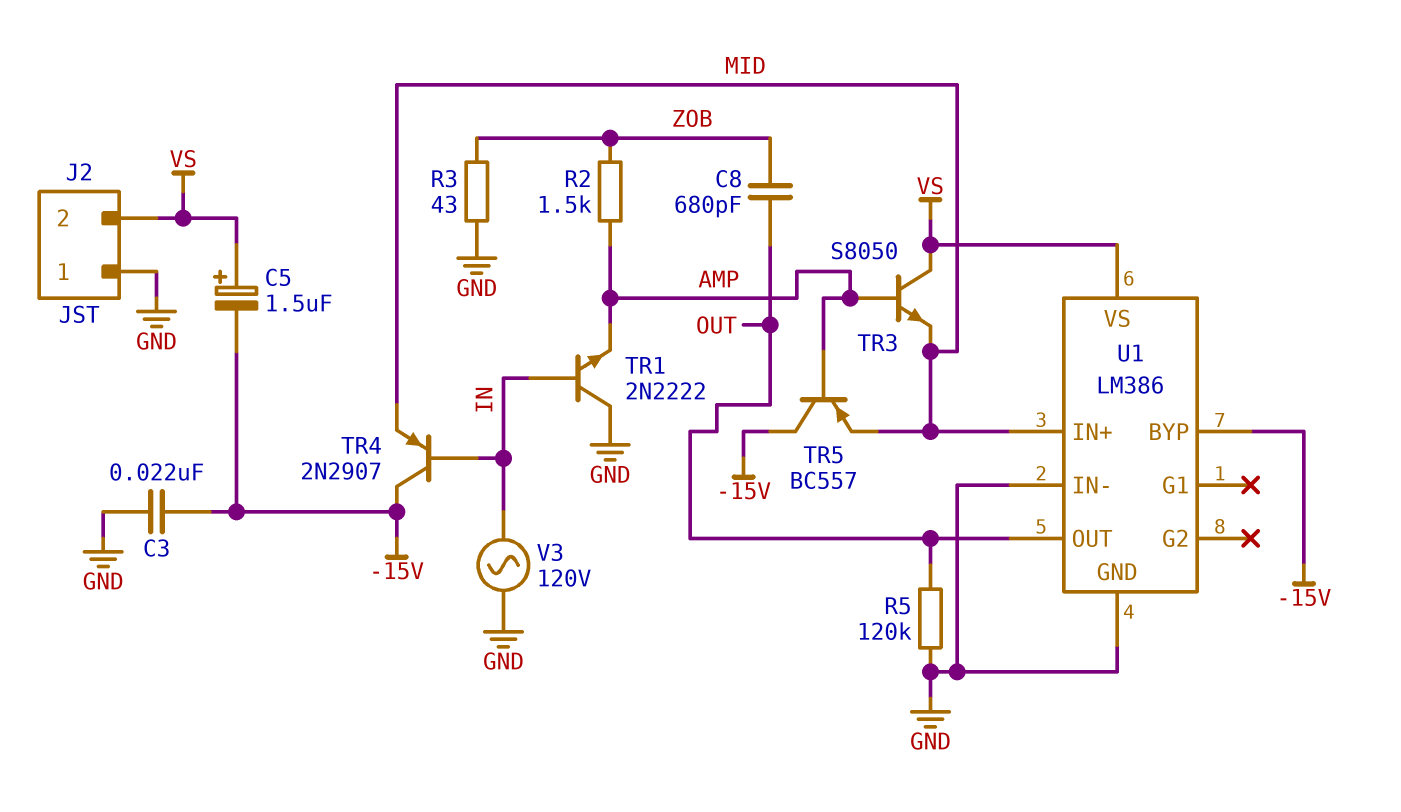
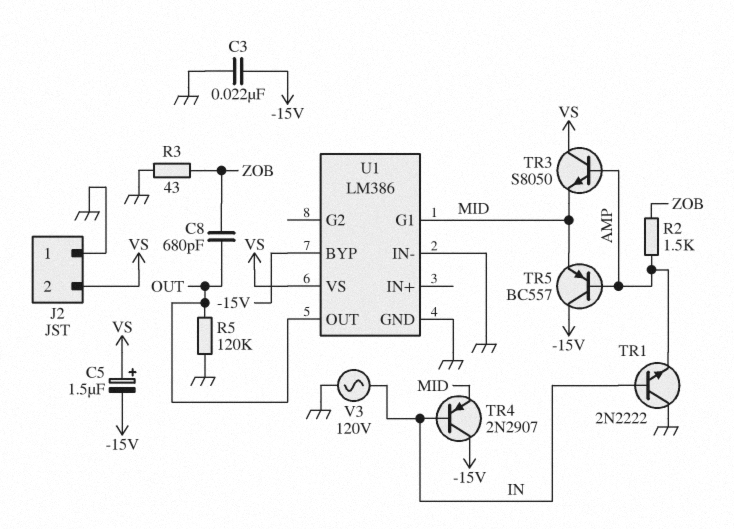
U1 pin G1: none -> MID
U1 pin IN+: MID -> none

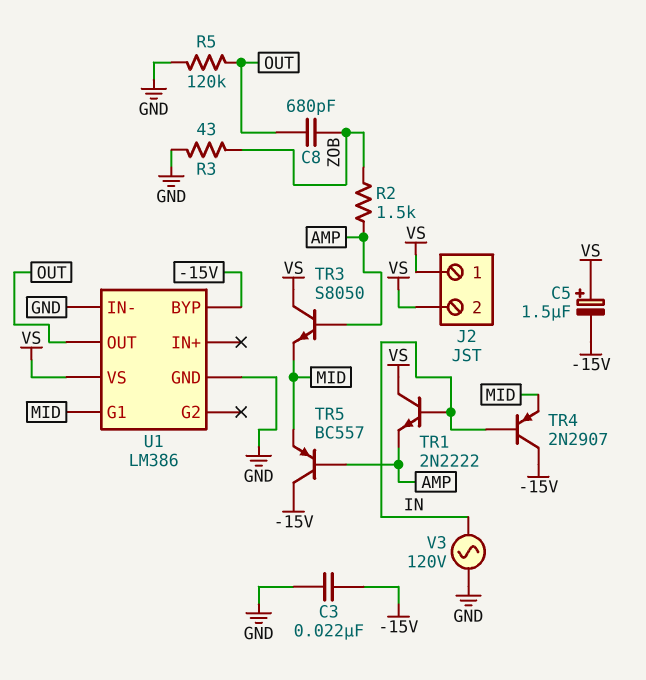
J2 pin 1: GND -> VS
TR1: NPN 2N2222 (B IN, C GND, E AMP) -> NPN 2N2222 (B IN, C VS, E AMP)

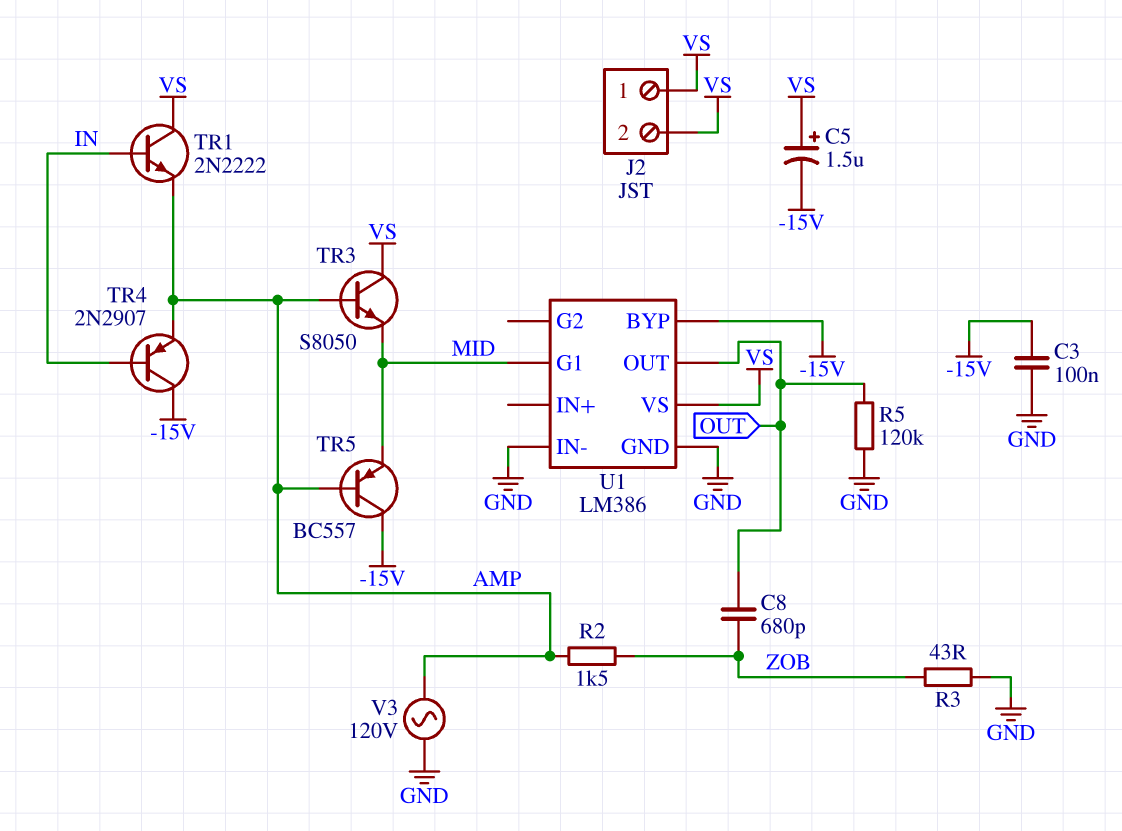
C3: 22nF (-15V, GND) -> 100nF (-15V, GND)
TR4: PNP 2N2907 (B IN, C -15V, E MID) -> PNP 2N2907 (B IN, C -15V, E AMP)
V3: AC 120V (GND, IN) -> AC 120V (AMP, GND)

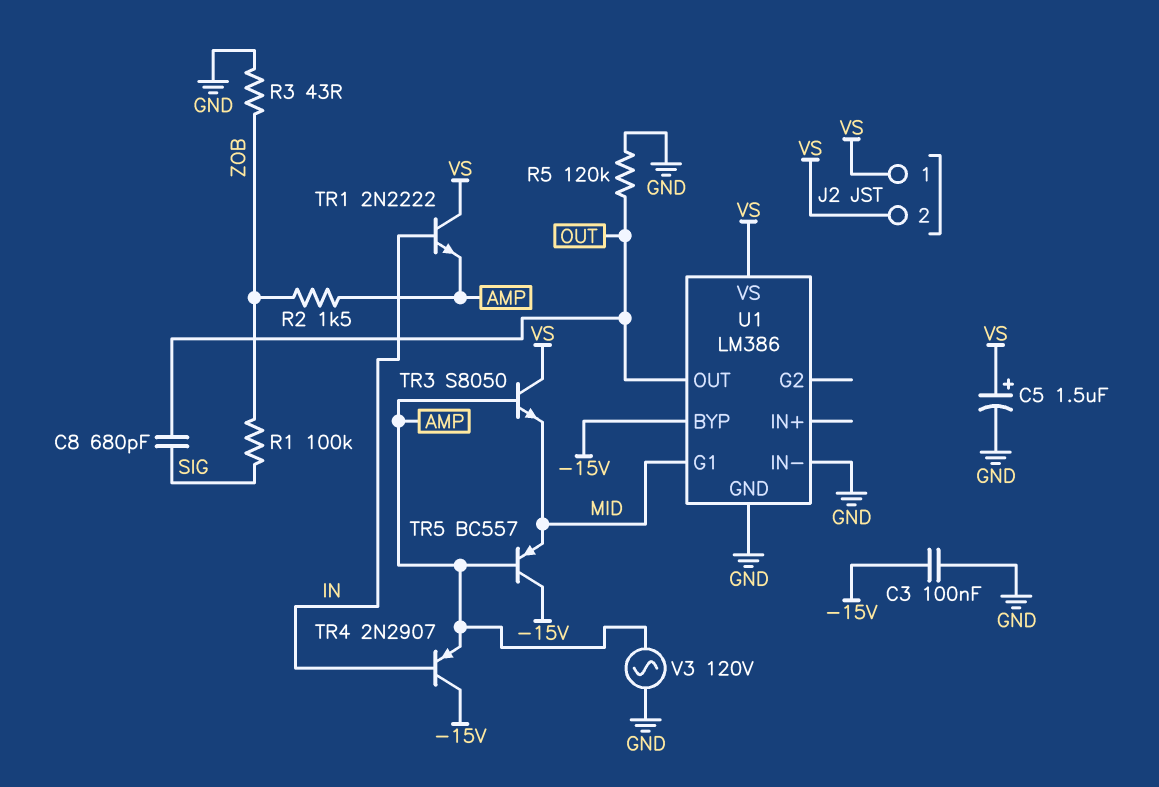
C5: 1.5uF (plus VS, minus -15V) -> 1.5uF (plus VS, minus GND)
C8: 680pF (OUT, ZOB) -> 680pF (OUT, SIG)
R1: none -> 100k (SIG, ZOB)

